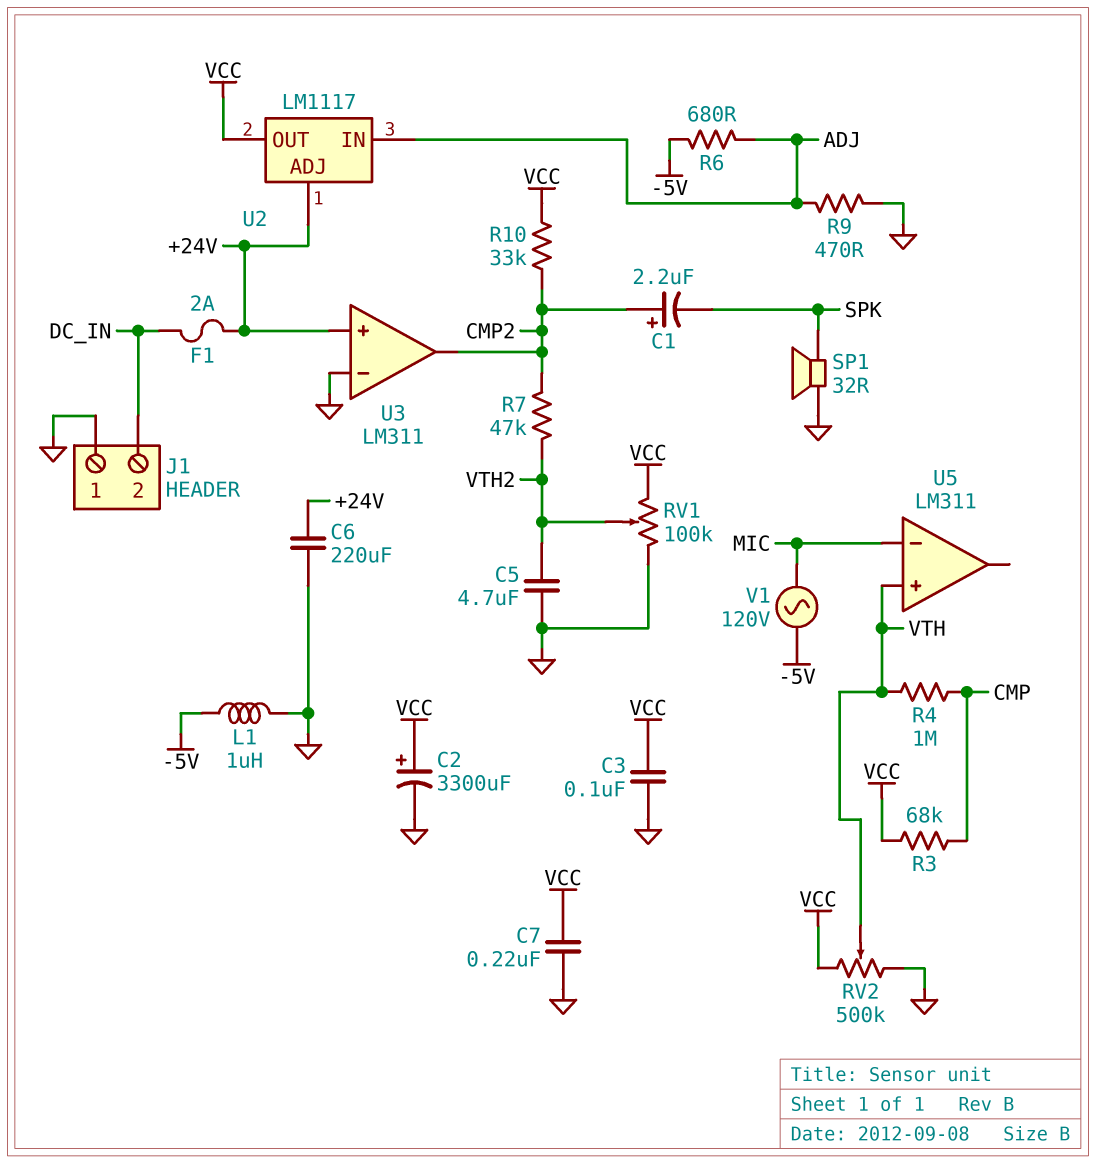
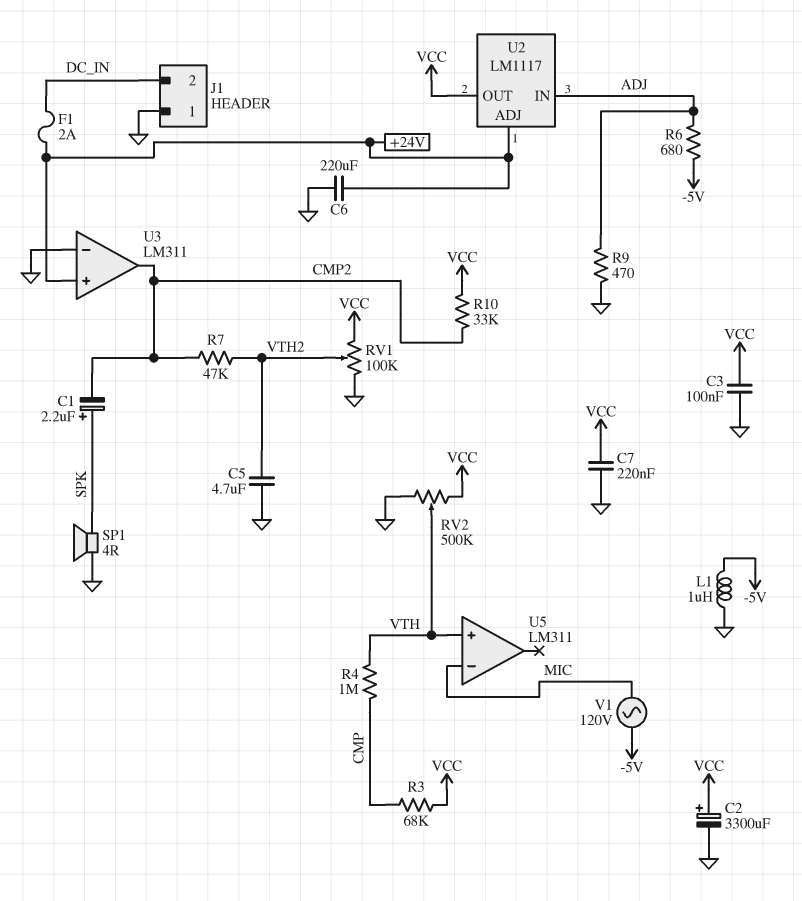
C1: 2.2uF (plus CMP2, minus SPK) -> 2.2uF (plus SPK, minus CMP2)
SP1: speaker 32R (GND, SPK) -> speaker 4R (GND, SPK)

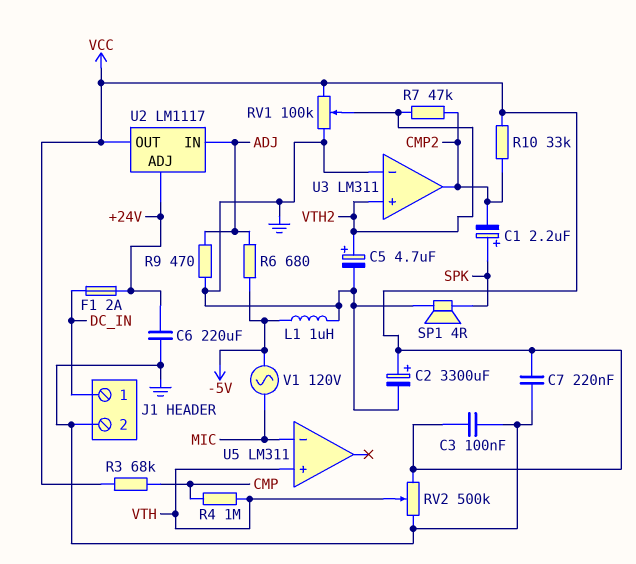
C5: 4.7uF (GND, VTH2) -> 4.7uF (plus VTH2, minus GND)
J1 pin 1: GND -> DC_IN
J1 pin 2: DC_IN -> GND
U3 pin in+: +24V -> VTH2

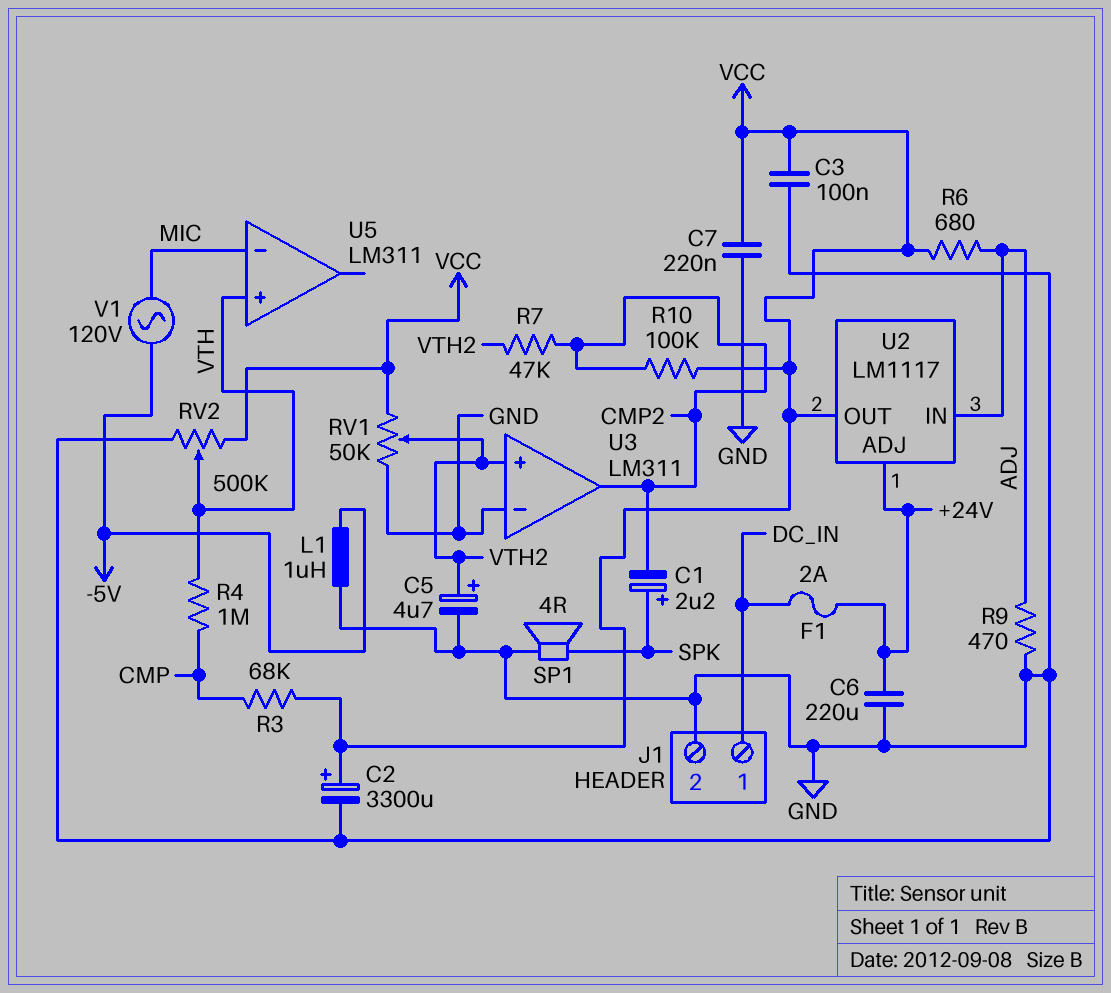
R6: 680 (-5V, ADJ) -> 680 (ADJ, VCC)
R10: 33k (CMP2, VCC) -> 100k (CMP2, VCC)
RV1: 100k (GND, VCC, wiper VTH2) -> 50k (GND, VCC, wiper VTH2)

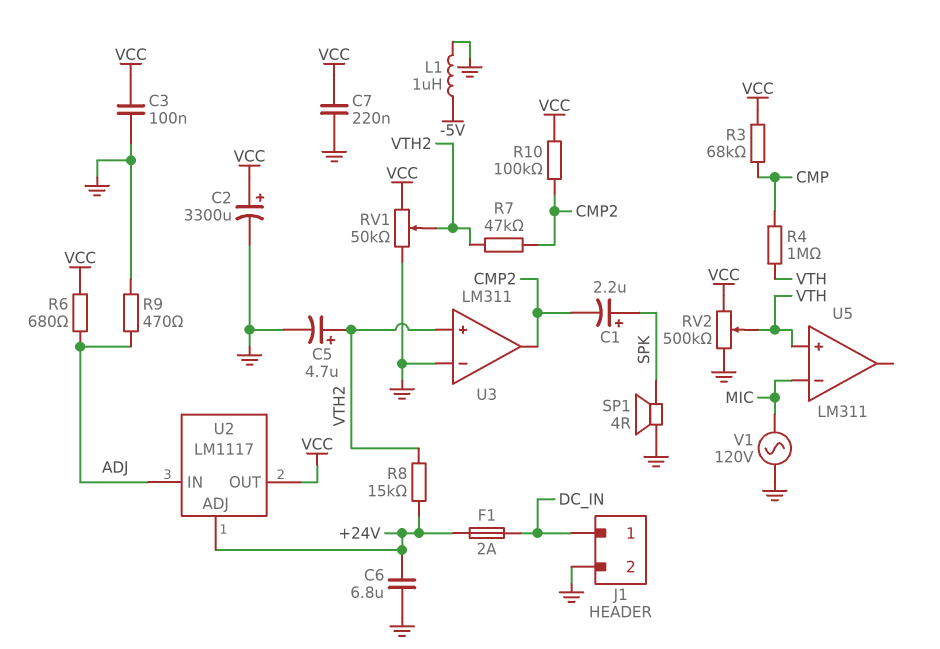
C6: 220uF (+24V, GND) -> 6.8uF (+24V, GND)
R8: none -> 15k (+24V, VTH2)
V1: AC 120V (-5V, MIC) -> AC 120V (GND, MIC)

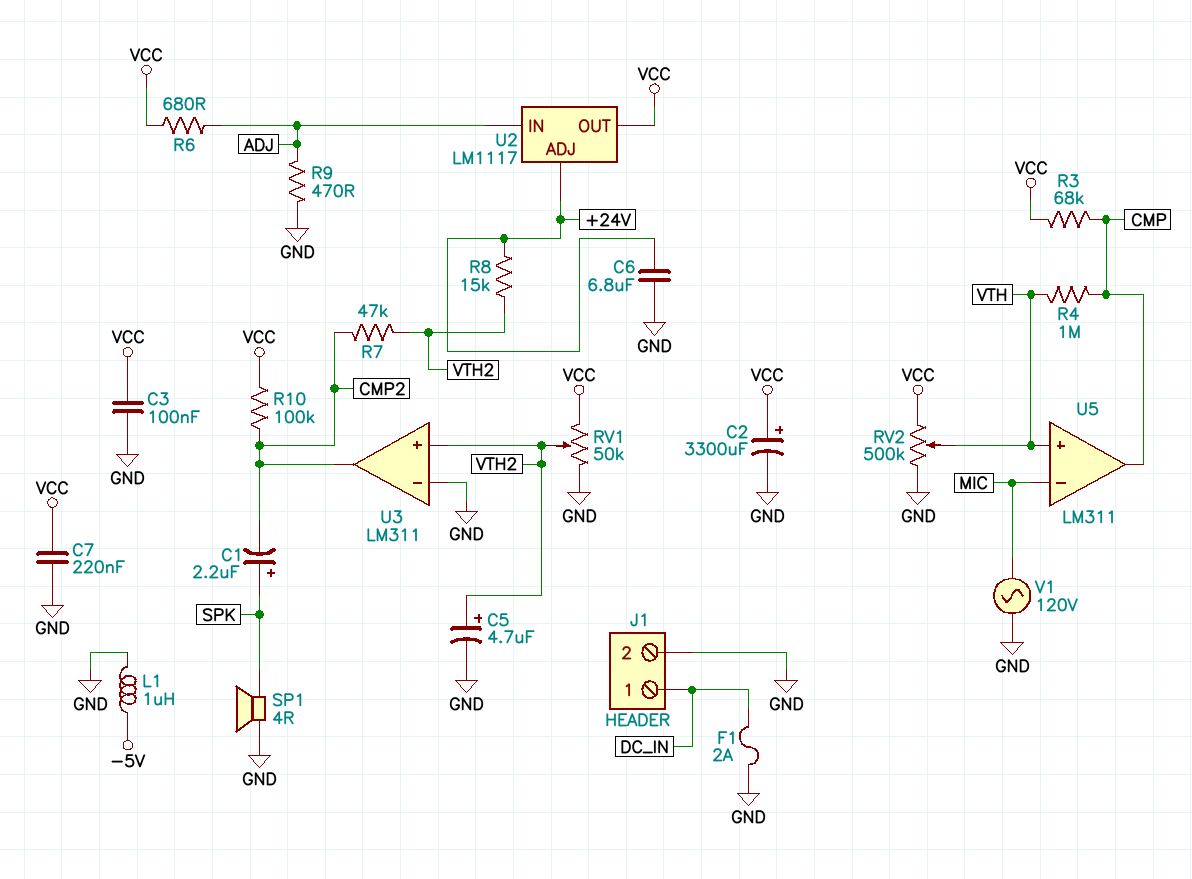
F1: 2A (+24V, DC_IN) -> 2A (DC_IN, GND)
U5 pin out: none -> CMP

